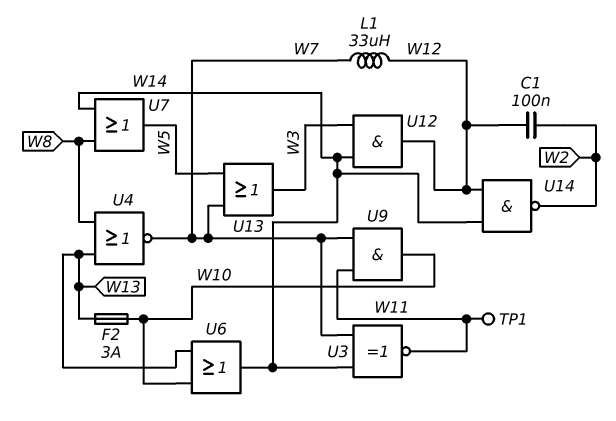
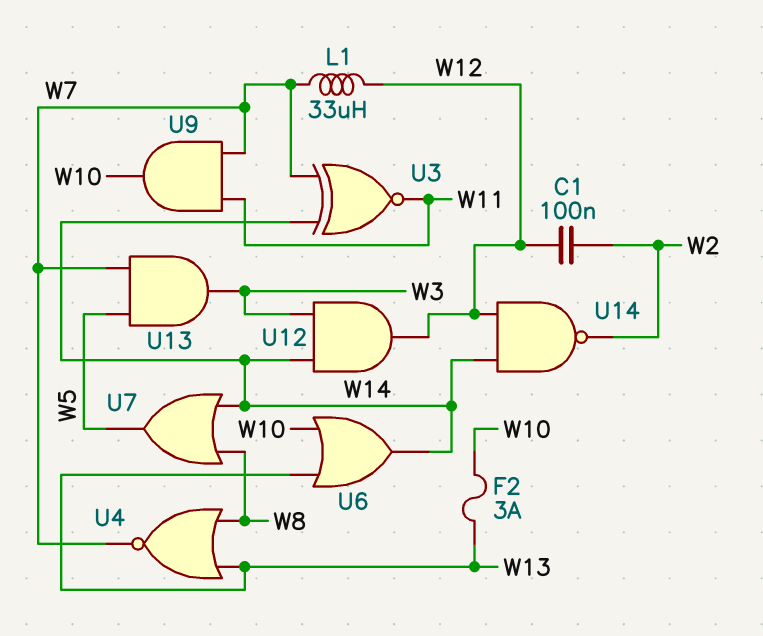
TP1: test point (W11) -> none
U13: OR (in W5, in W7, out W3) -> AND (in W5, in W7, out W3)

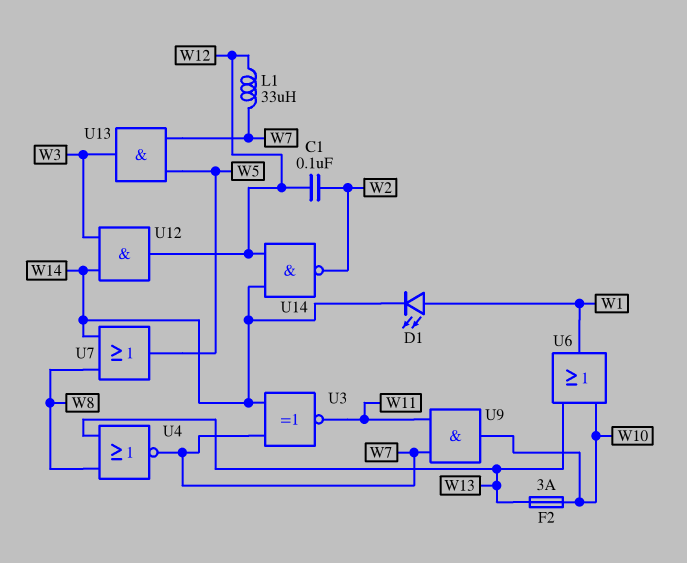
D1: none -> LED (A W1, K W14)
U6: OR (in W10, in W13, out W14) -> OR (in W10, in W13, out W1)

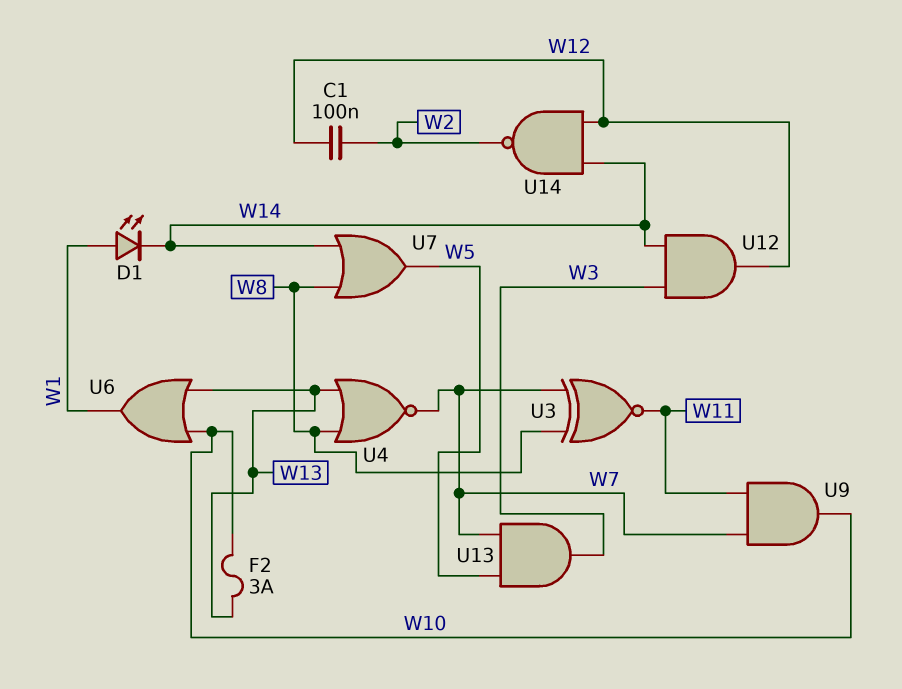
L1: 33uH (W7, W12) -> none
U3: XNOR (in W7, in W14, out W11) -> XNOR (in W7, in W8, out W11)

